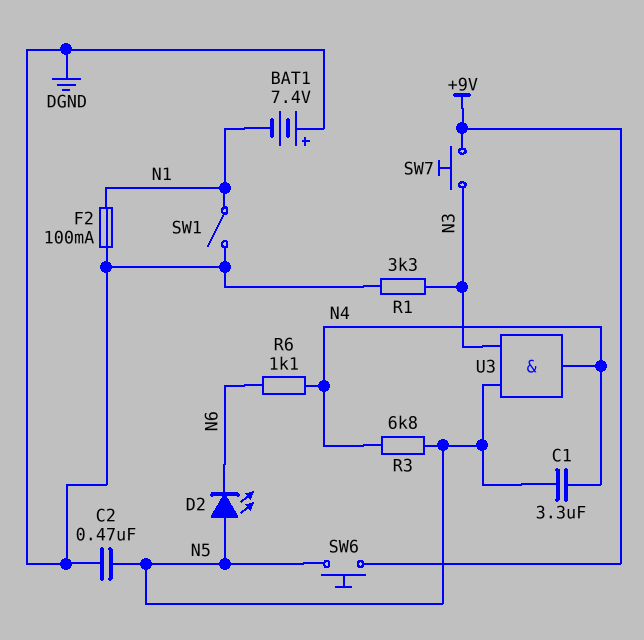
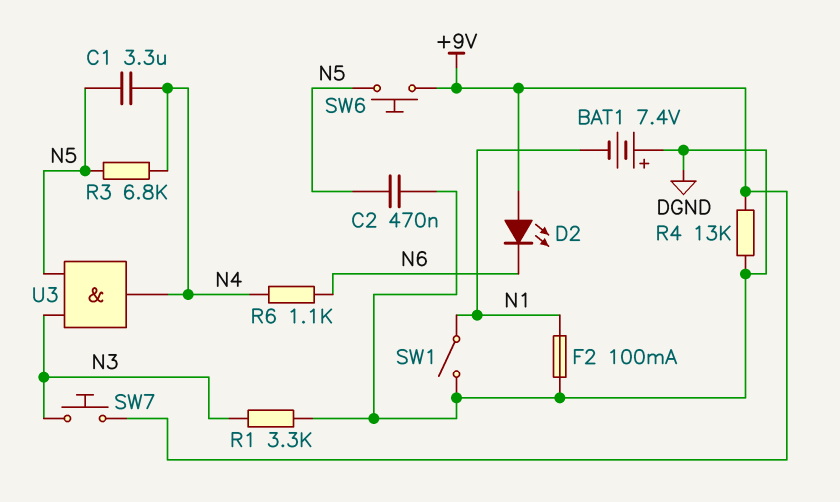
D2: LED (A N5, K N6) -> LED (A +9V, K N6)
R4: none -> 13k (+9V, DGND)

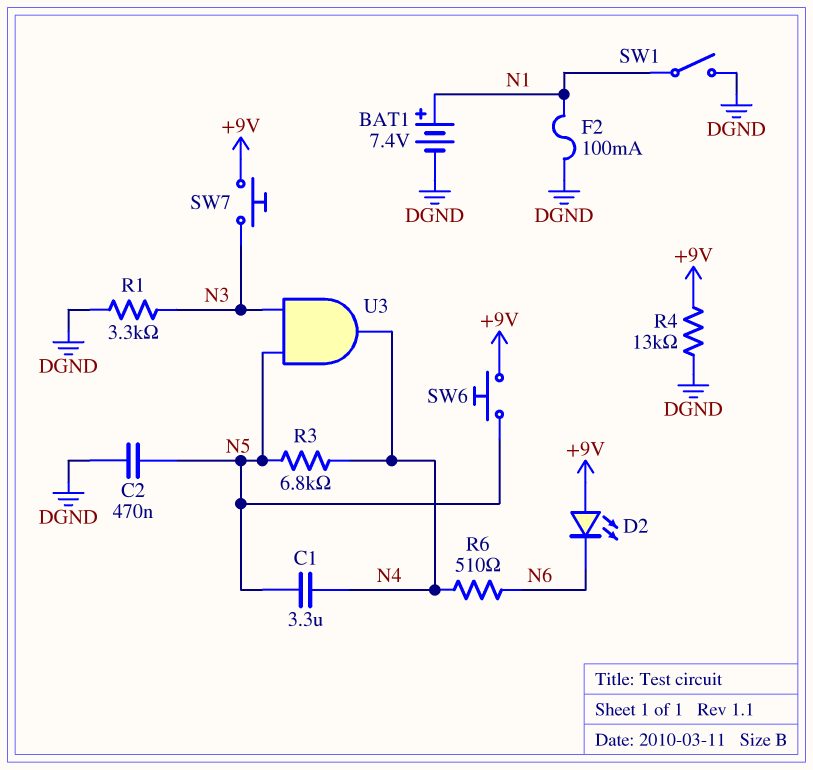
BAT1: 7.4V (plus DGND, minus N1) -> 7.4V (plus N1, minus DGND)
R6: 1.1k (N4, N6) -> 510 (N4, N6)

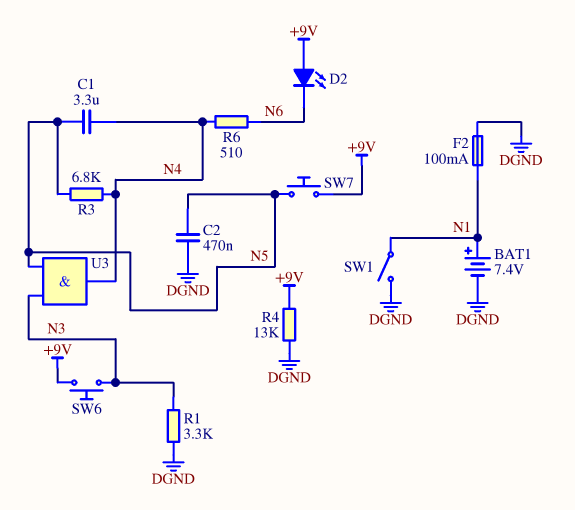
SW6: button (+9V, N5) -> button (+9V, N3)
SW7: button (+9V, N3) -> button (+9V, N5)

